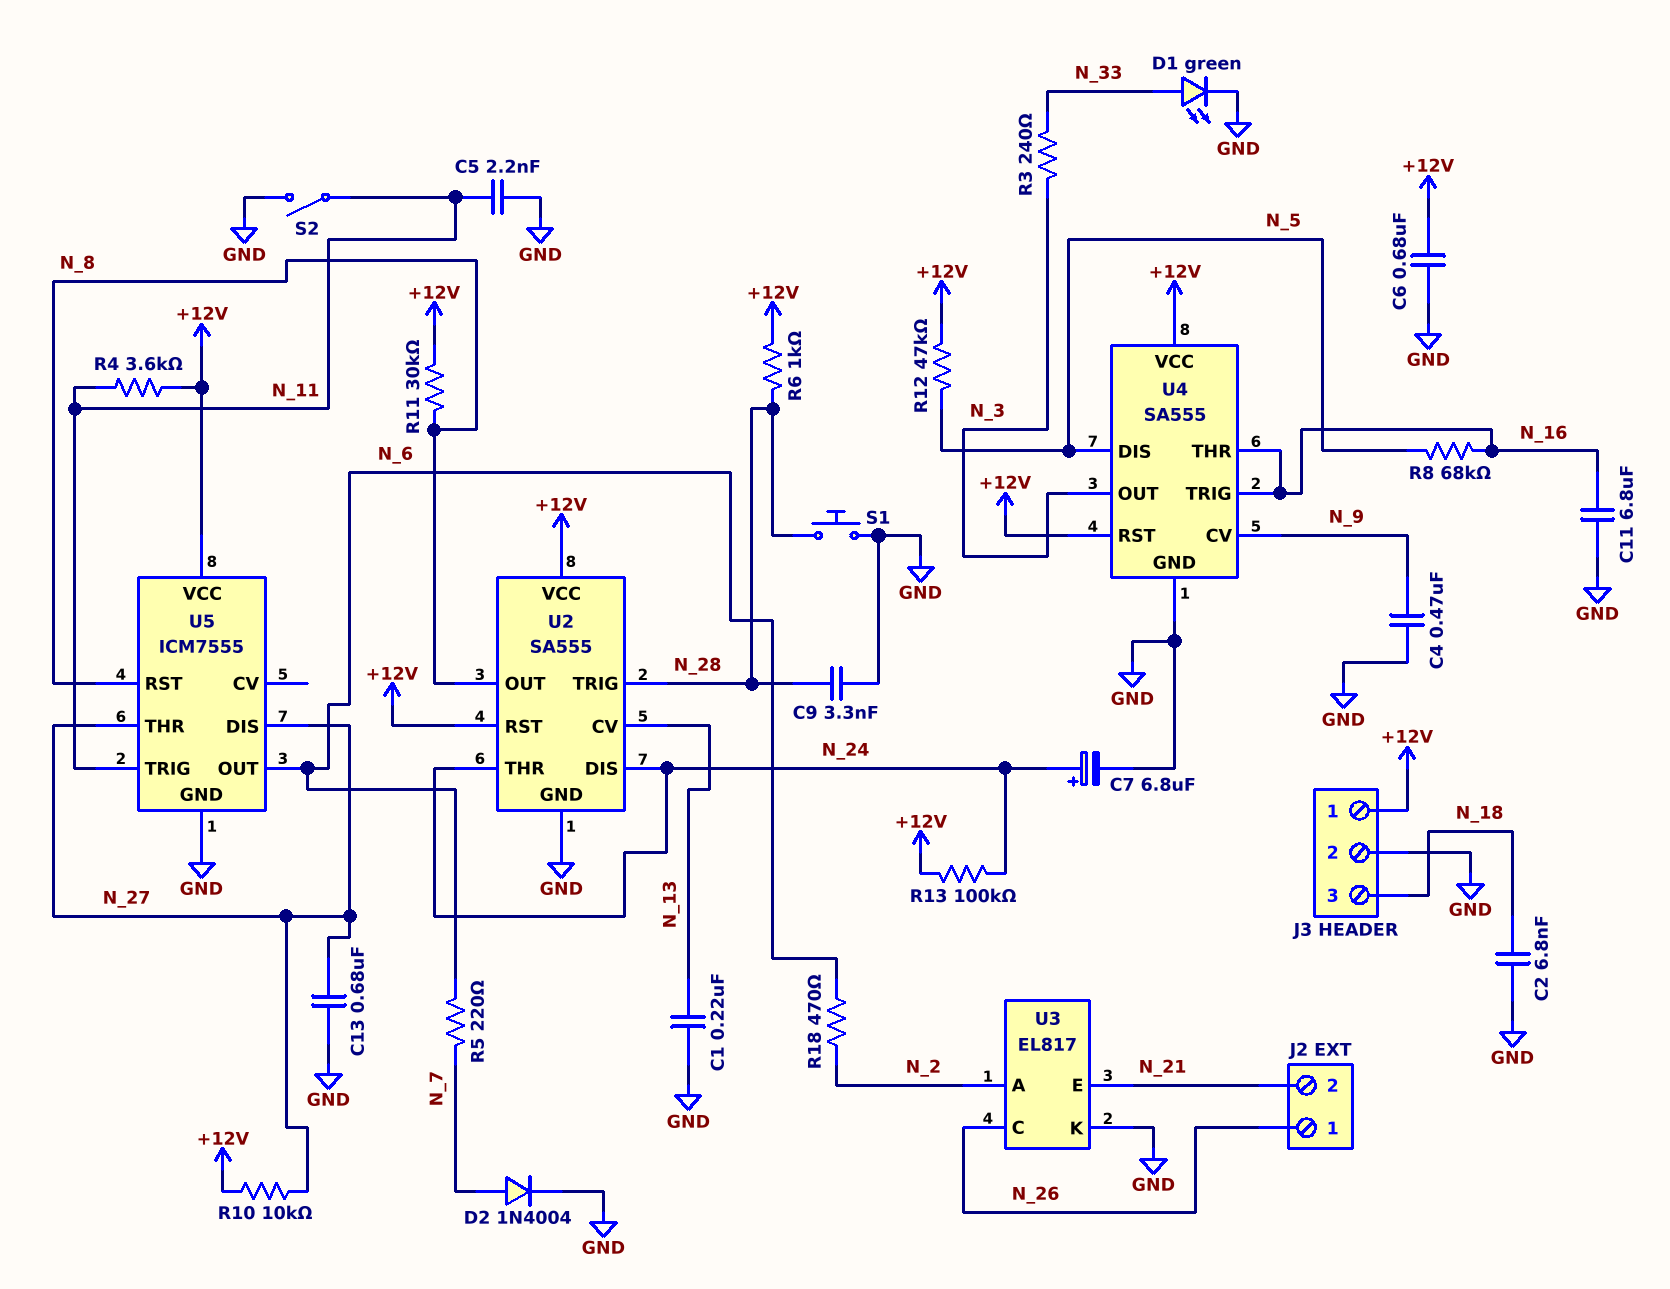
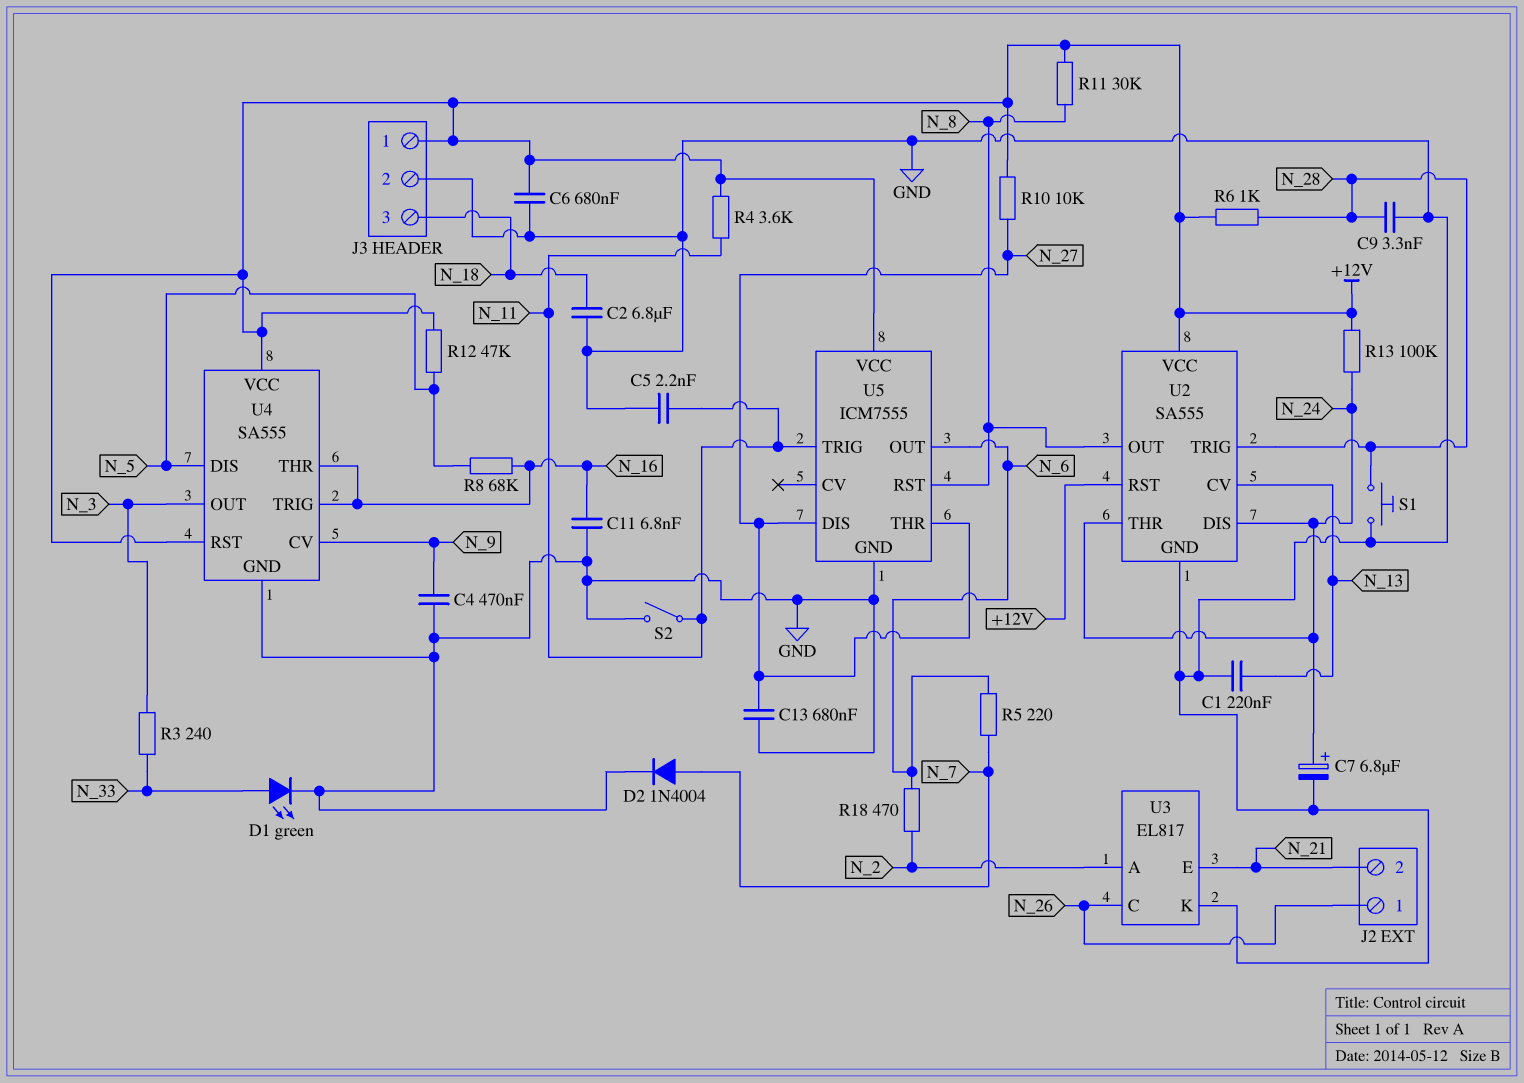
C2: 6.8nF (GND, N_18) -> 6.8uF (GND, N_18)
C11: 6.8uF (GND, N_16) -> 6.8nF (GND, N_16)

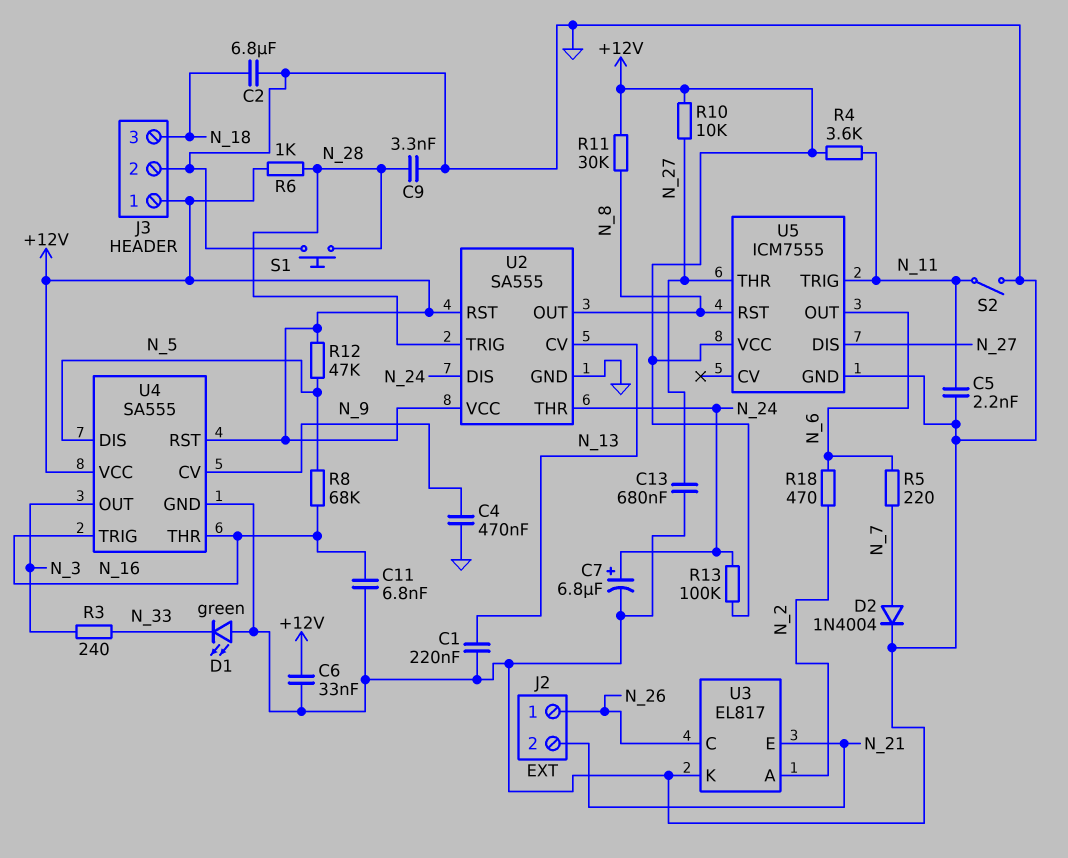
C6: 680nF (+12V, GND) -> 33nF (+12V, GND)
D1: LED green (A N_33, K GND) -> LED green (A GND, K N_33)

